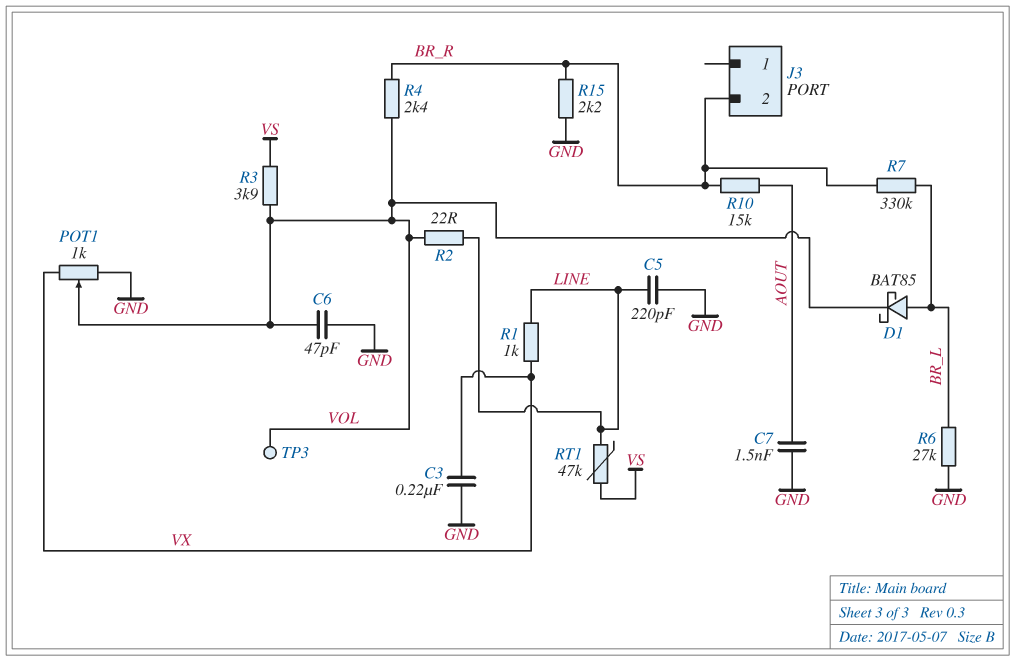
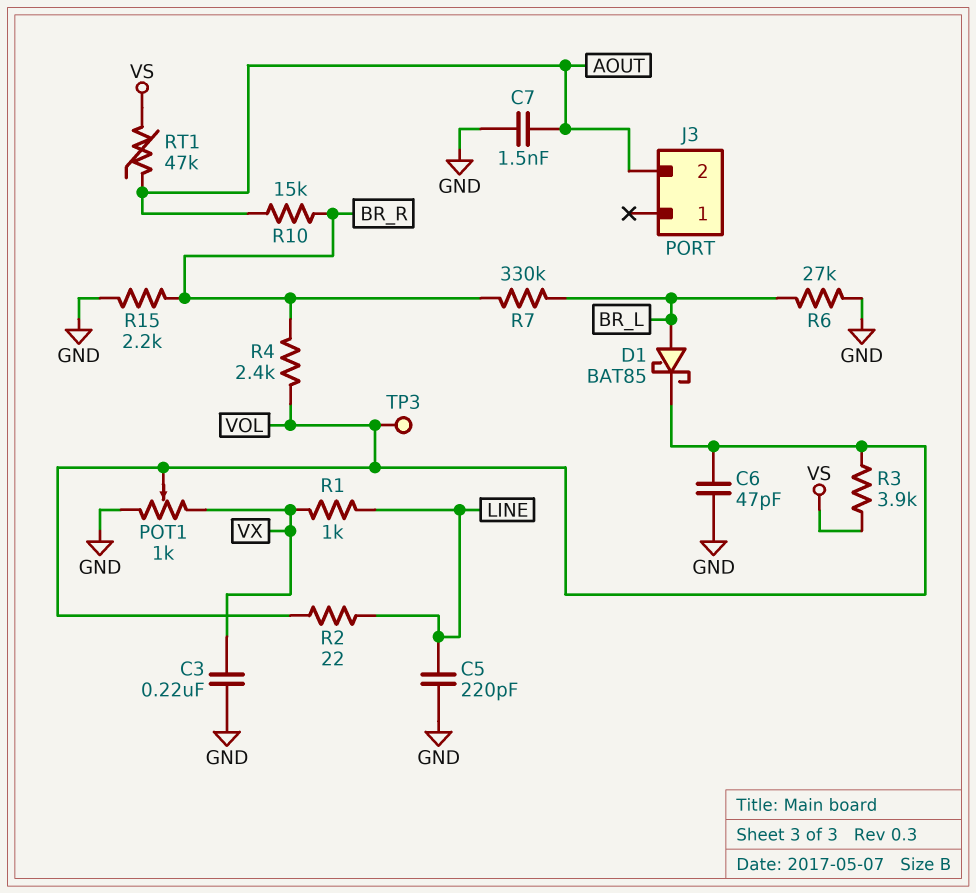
J3 pin 2: BR_R -> AOUT
RT1: 47k (LINE, VS) -> 47k (AOUT, VS)

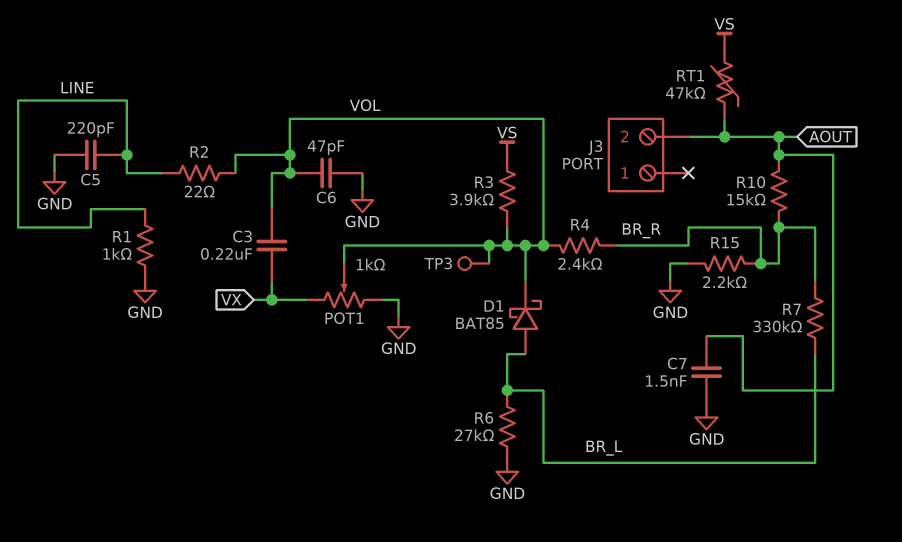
C3: 220nF (GND, VX) -> 220nF (VOL, VX)
R1: 1k (LINE, VX) -> 1k (GND, LINE)

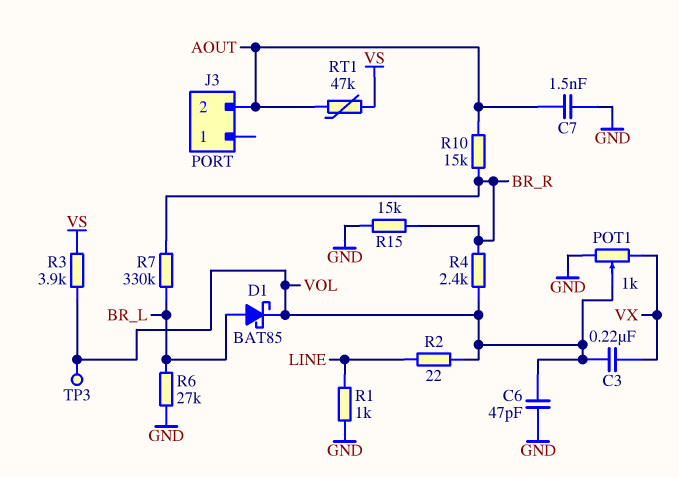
C5: 220pF (GND, LINE) -> none
R15: 2.2k (BR_R, GND) -> 15k (BR_R, GND)

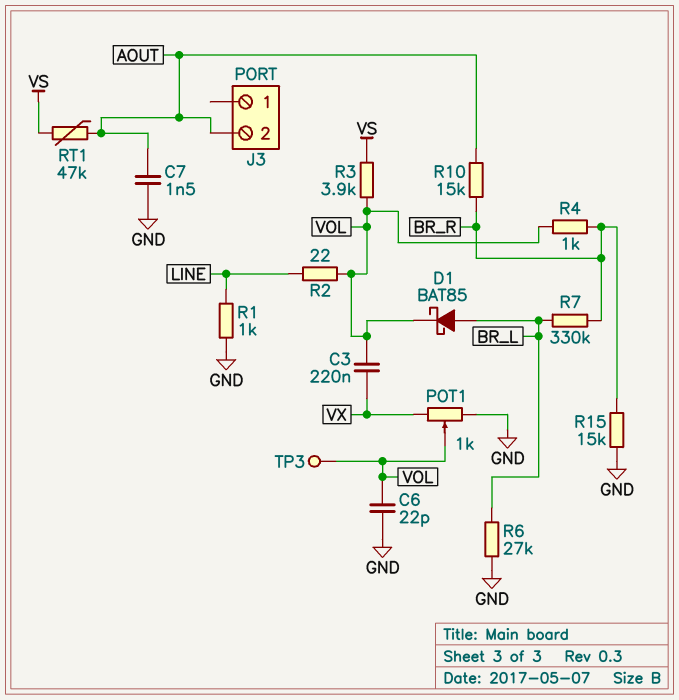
C6: 47pF (GND, VOL) -> 22pF (GND, VOL)
R4: 2.4k (BR_R, VOL) -> 1k (BR_R, VOL)

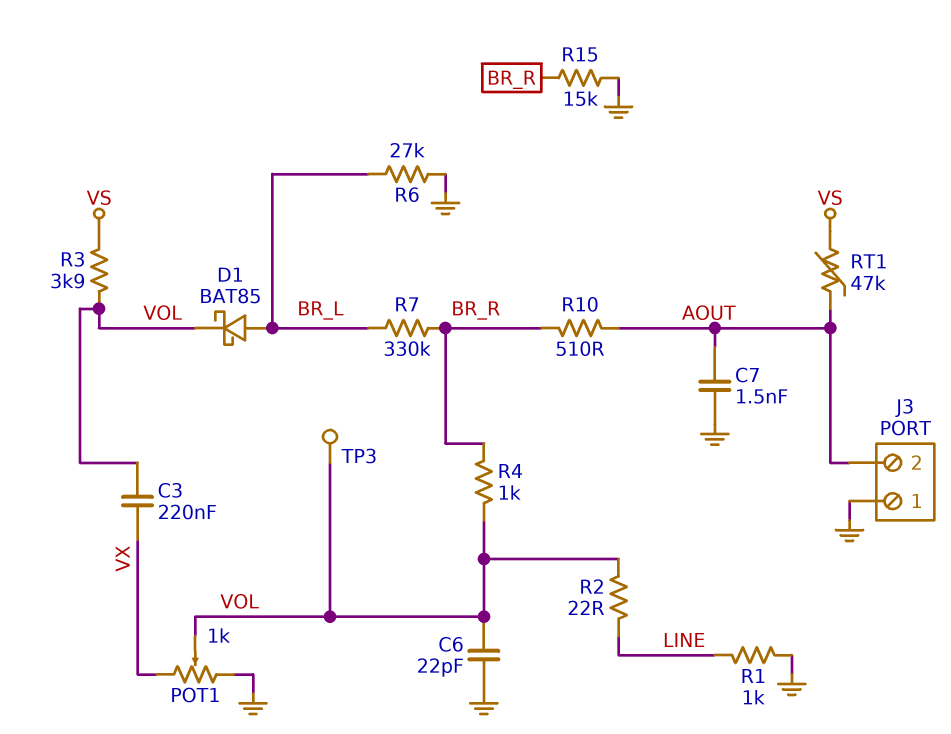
J3 pin 1: none -> GND
R10: 15k (AOUT, BR_R) -> 510 (AOUT, BR_R)

